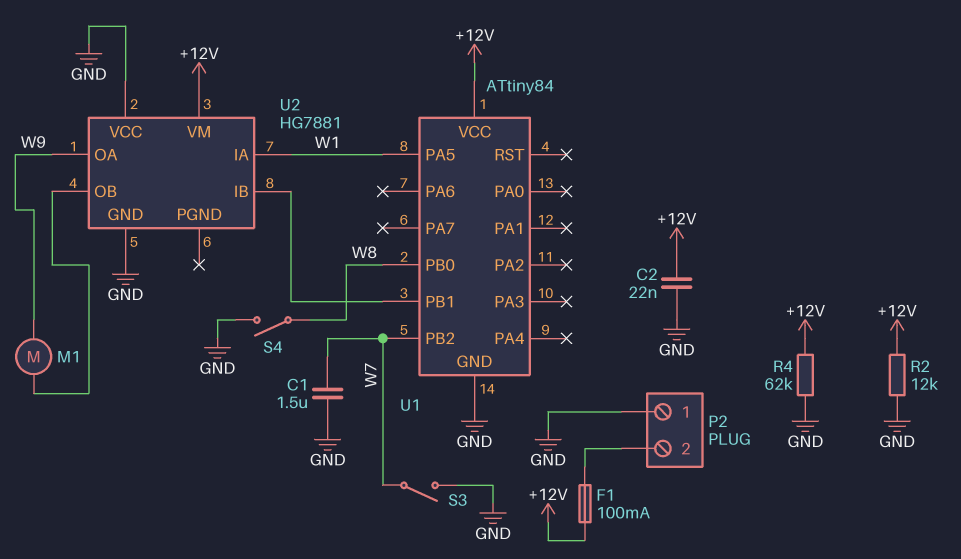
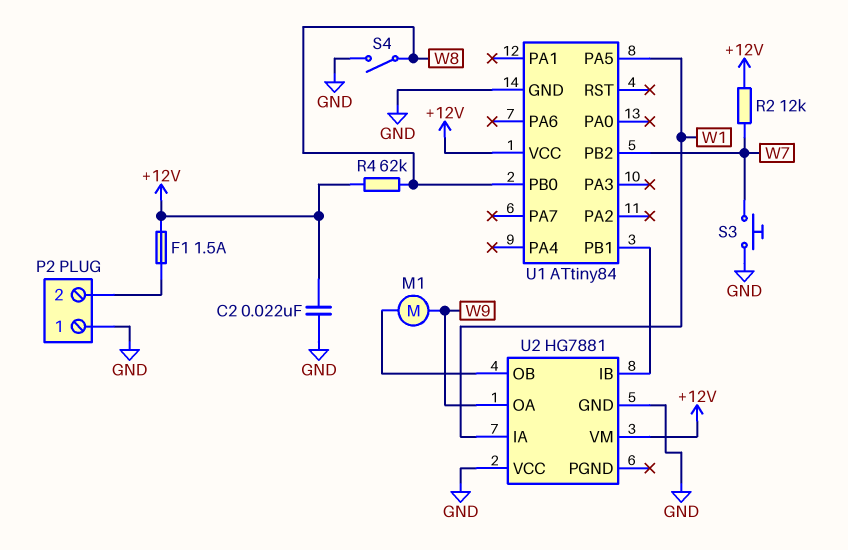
C1: 1.5uF (GND, W7) -> none
F1: 100mA (+12V, P2/2) -> 1.5A (+12V, P2/2)
R2: 12k (+12V, GND) -> 12k (+12V, W7)
R4: 62k (+12V, GND) -> 62k (+12V, W8)
S3: switch (GND, W7) -> button (GND, W7)

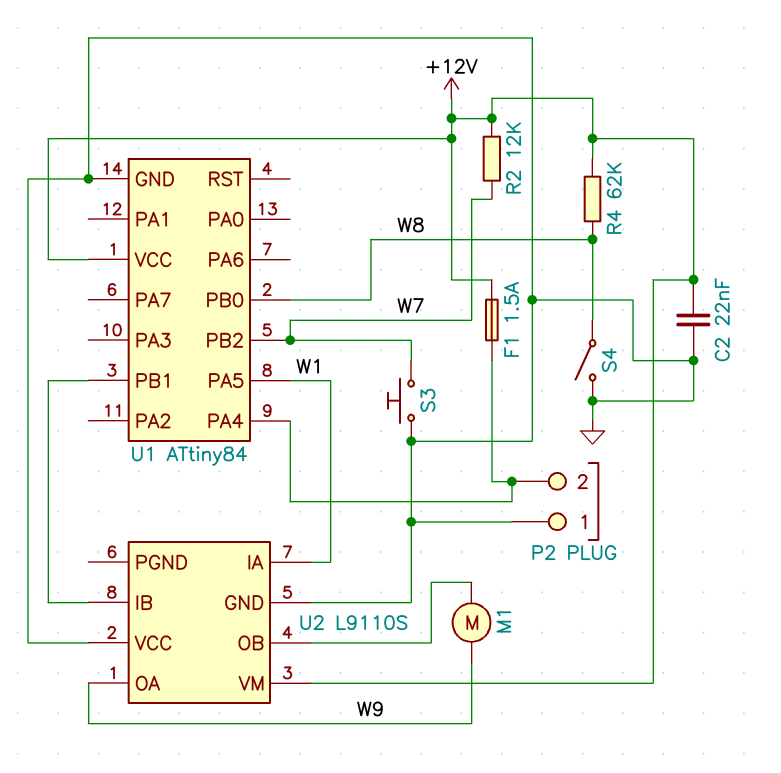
U1 pin PA4: none -> P2/2
U2: HG7881 -> L9110S

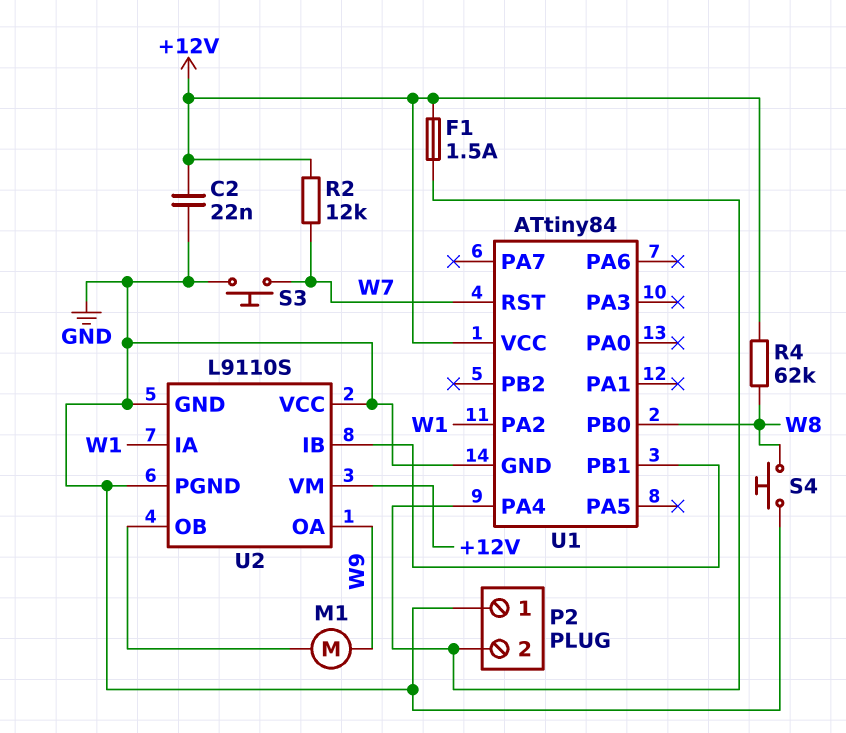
S4: switch (GND, W8) -> button (GND, W8)
U1 pin PA2: none -> W1
U1 pin PA5: W1 -> none
U1 pin PB2: W7 -> none
U1 pin RST: none -> W7
U2 pin PGND: none -> GND

